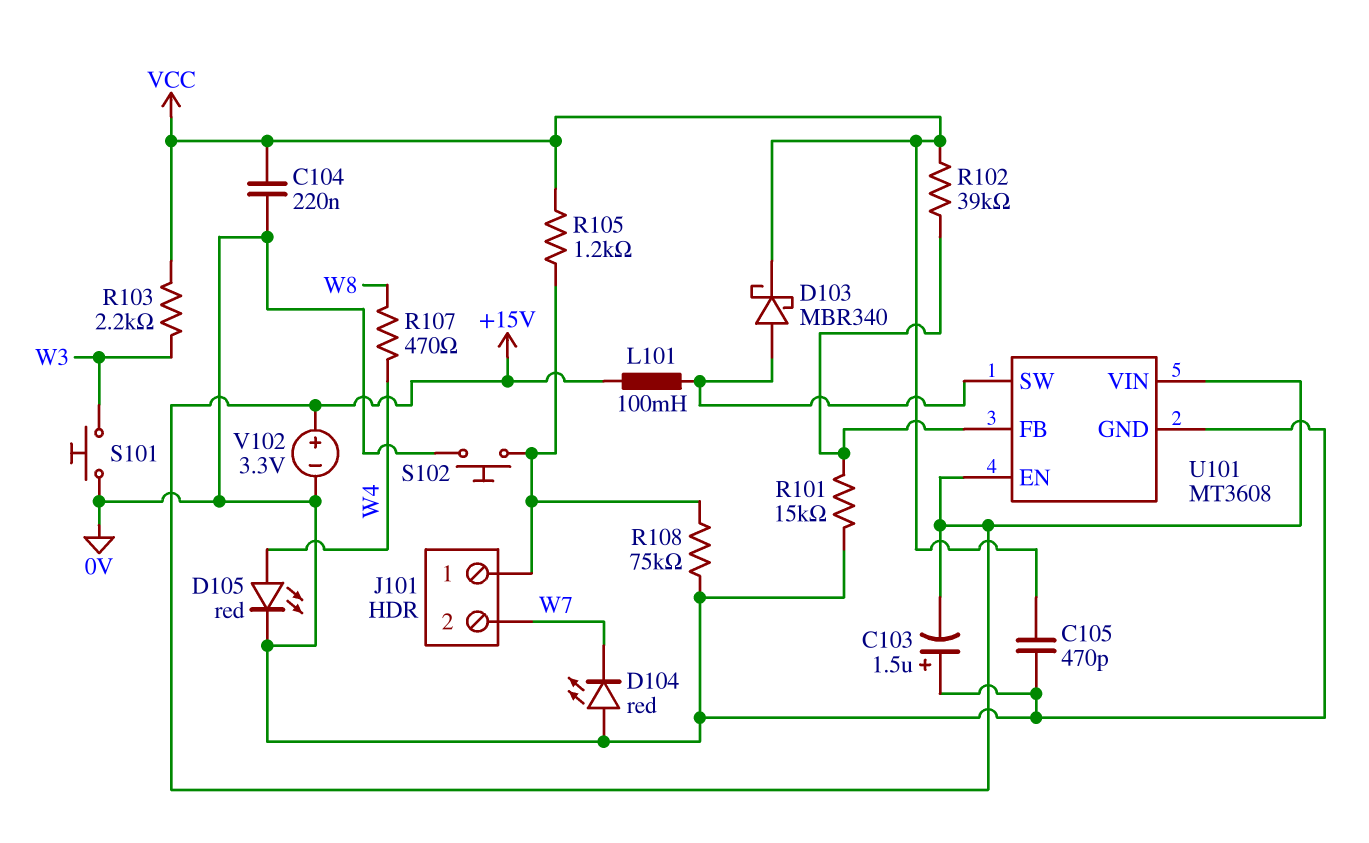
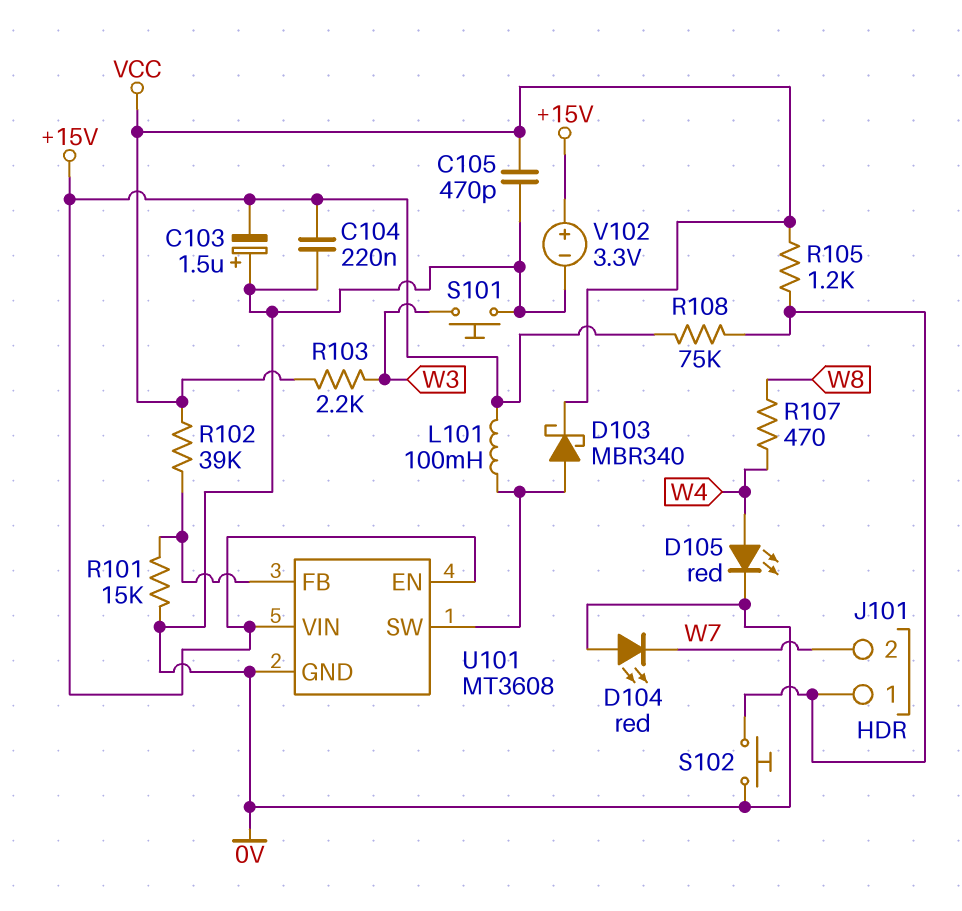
C104: 220nF (0V, VCC) -> 220nF (+15V, 0V)
R108: 75k (0V, J101/1) -> 75k (+15V, J101/1)

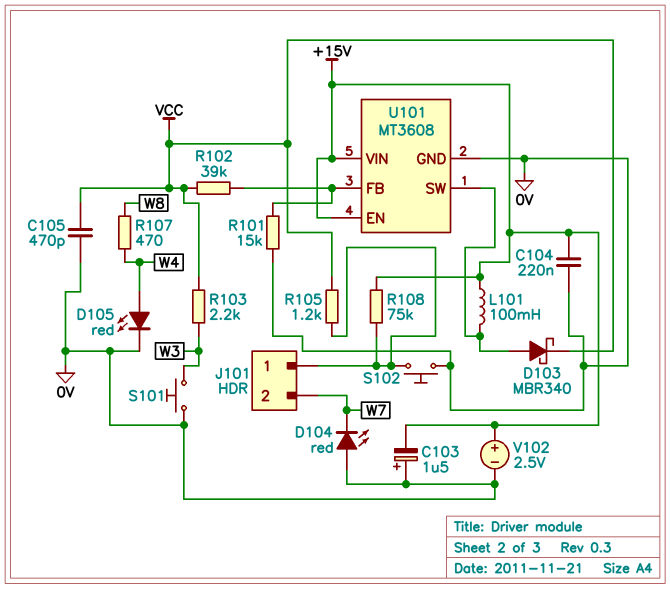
V102: 3.3V (plus +15V, minus 0V) -> 2.5V (plus +15V, minus 0V)

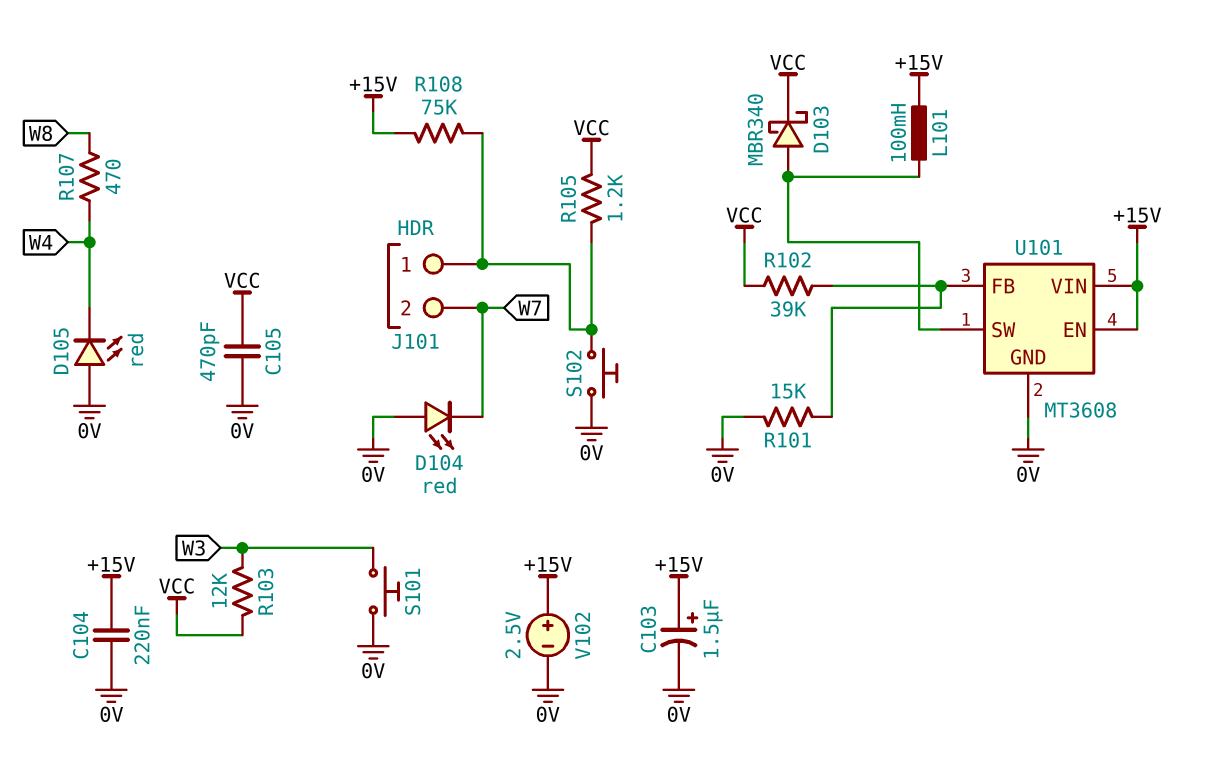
C103: 1.5uF (plus 0V, minus +15V) -> 1.5uF (plus +15V, minus 0V)
D105: LED red (A W4, K 0V) -> LED red (A 0V, K W4)
R103: 2.2k (VCC, W3) -> 12k (VCC, W3)

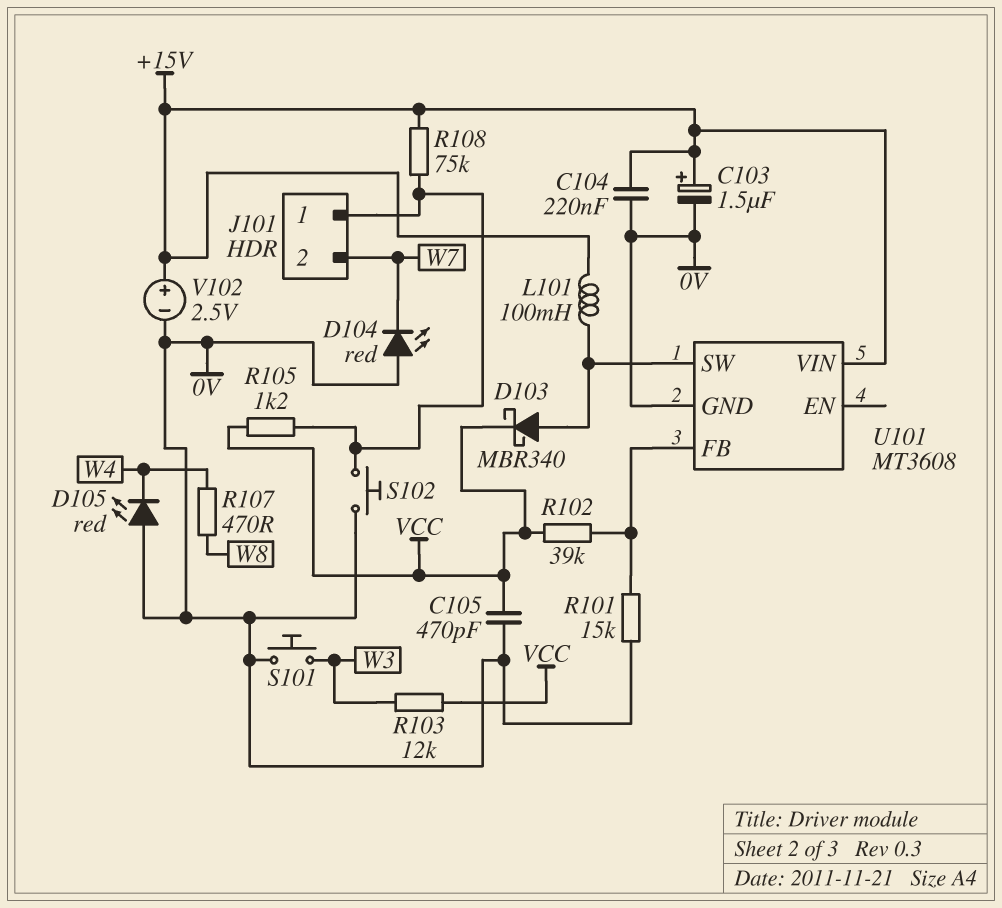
U101 pin EN: +15V -> none

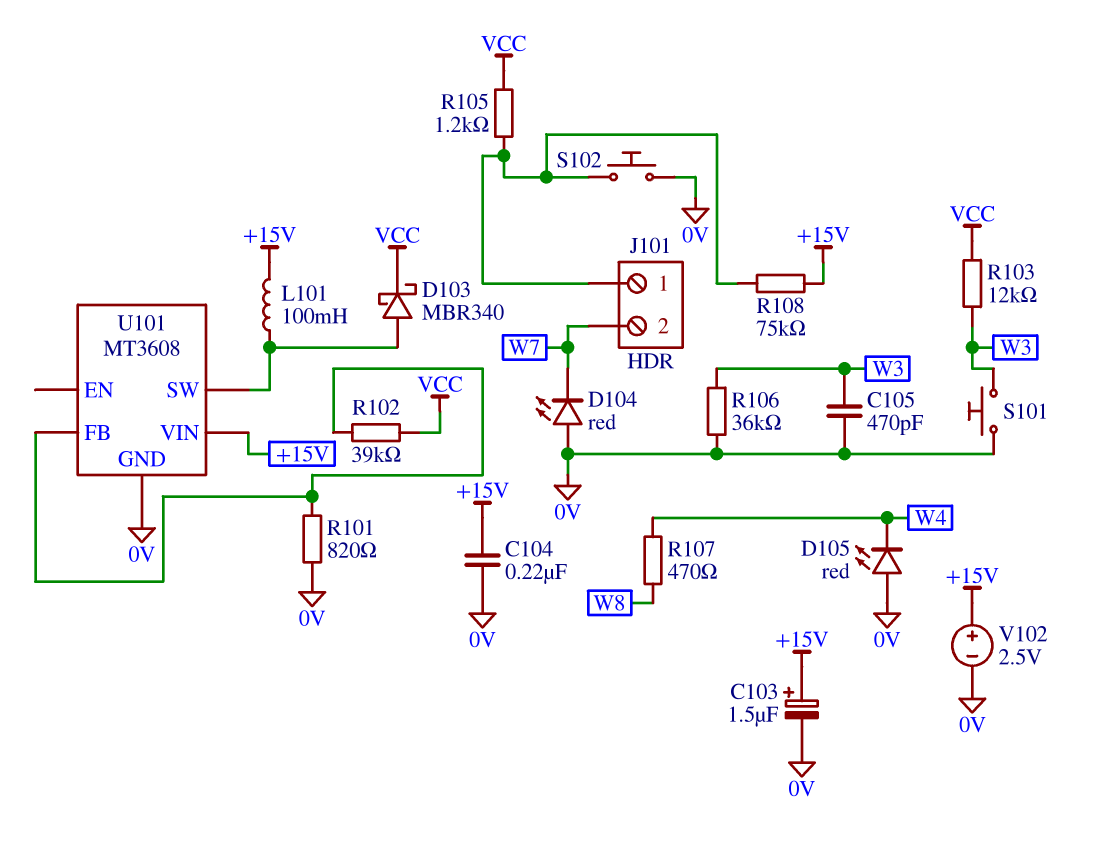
C105: 470pF (0V, VCC) -> 470pF (0V, W3)
R101: 15k (0V, U101/FB) -> 820 (0V, U101/FB)
R106: none -> 36k (0V, W3)

